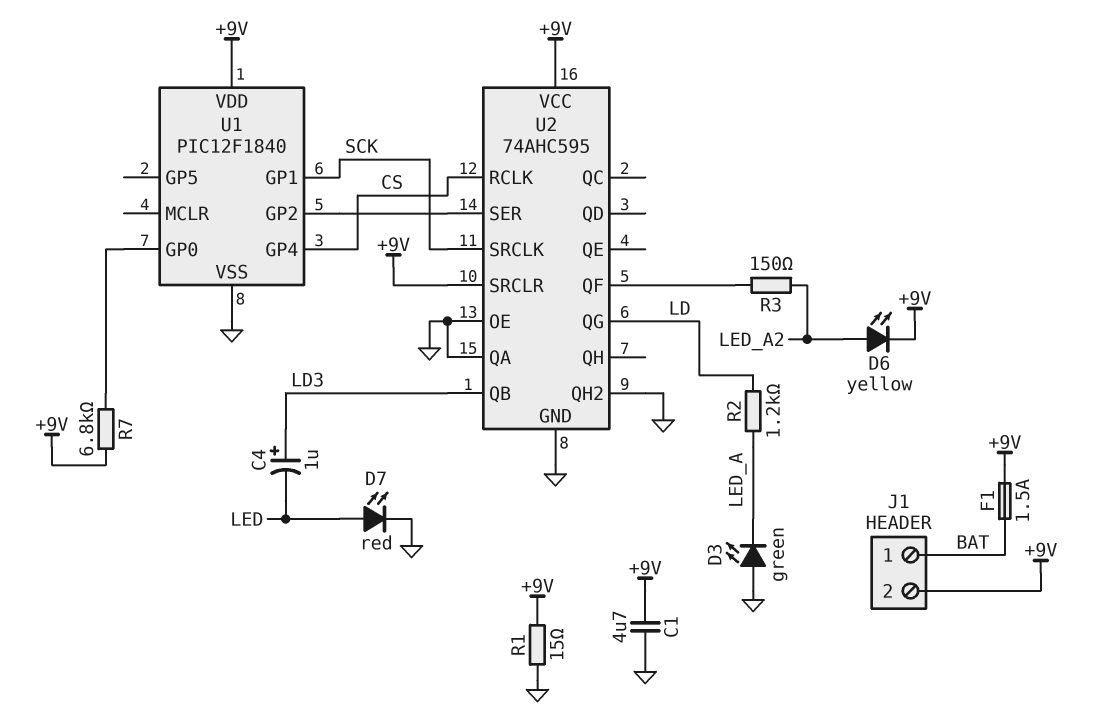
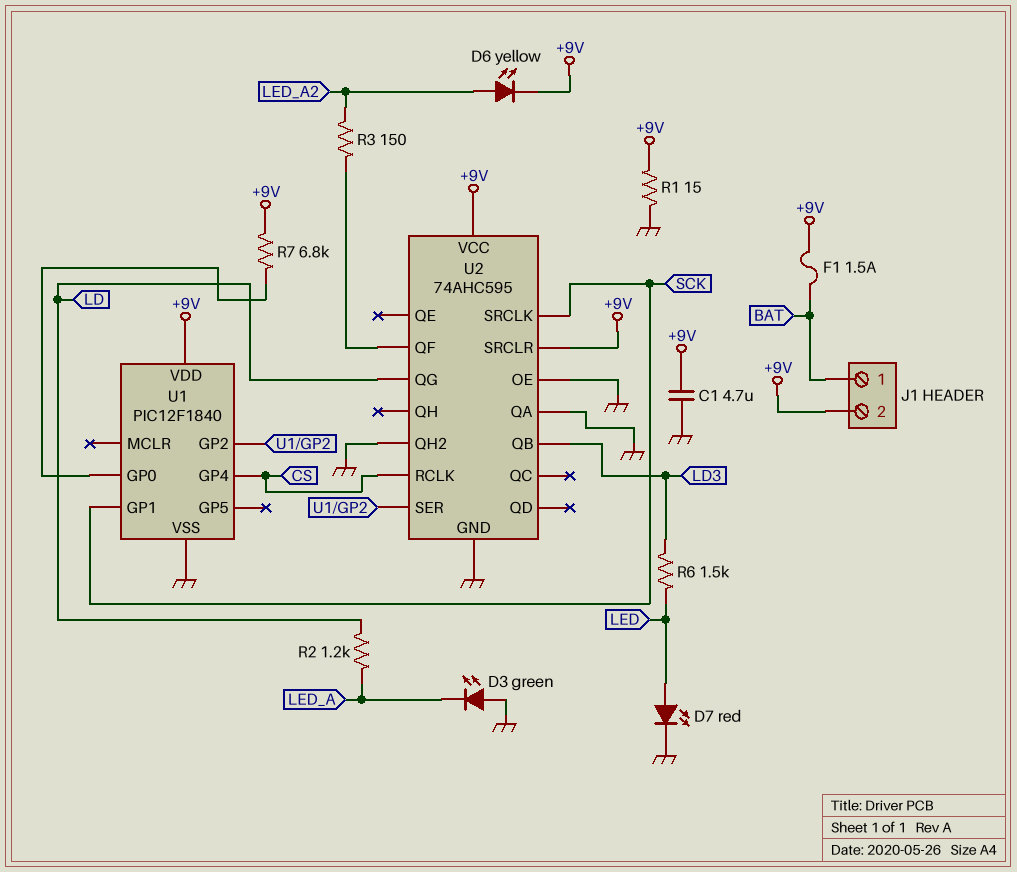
C4: 1uF (plus LD3, minus LED) -> none
R6: none -> 1.5k (LD3, LED)

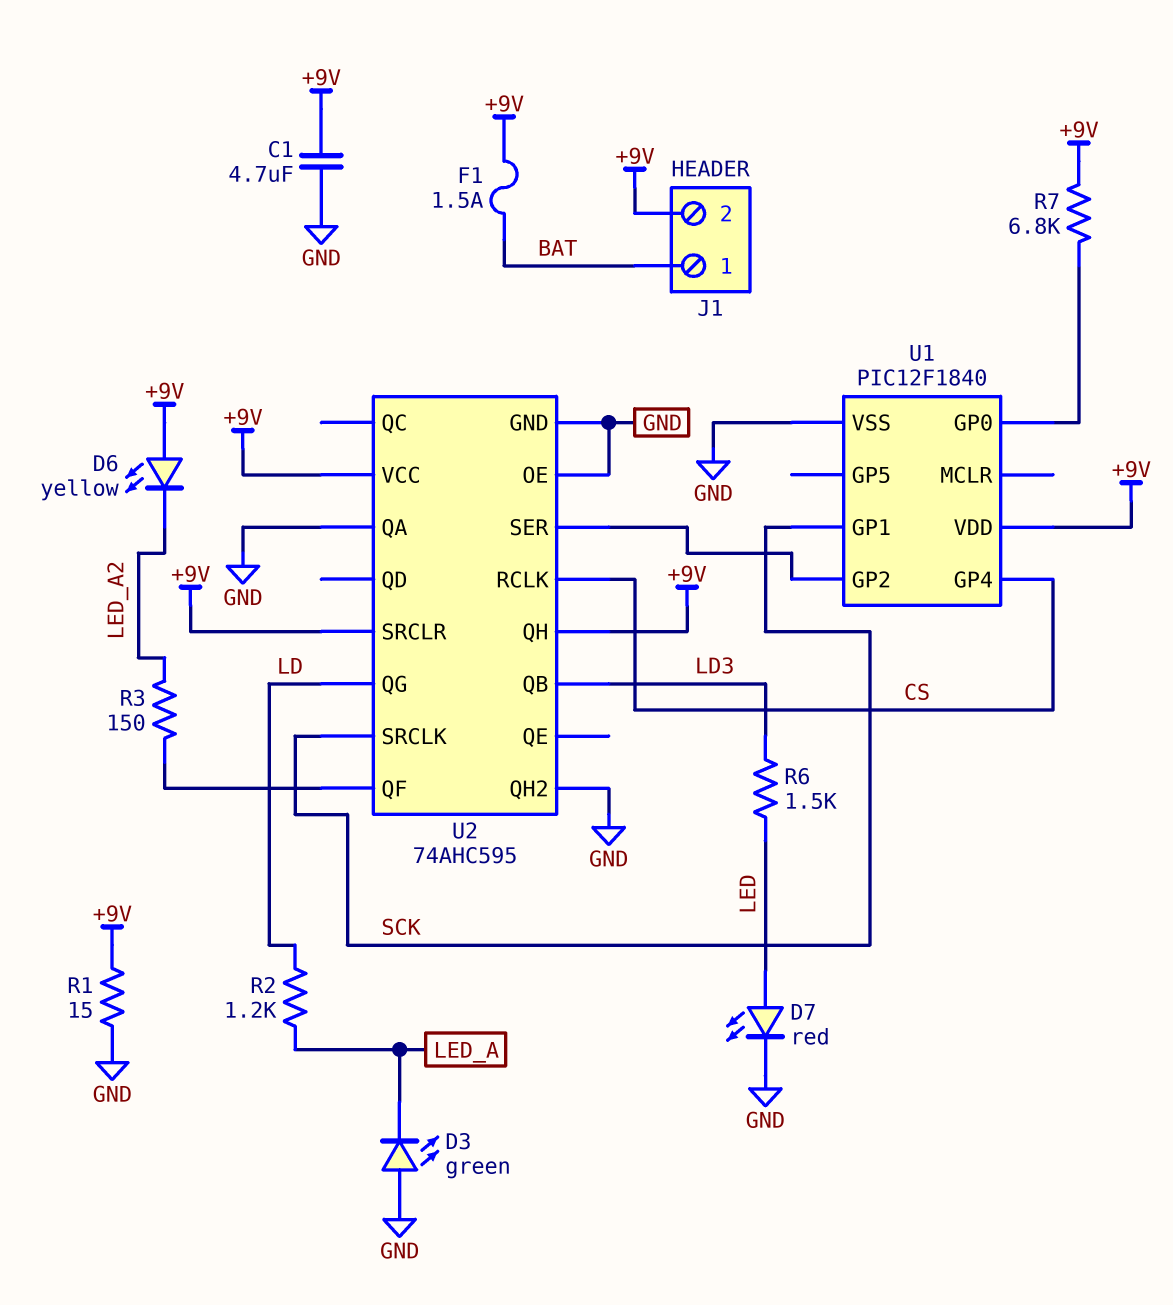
D6: LED yellow (A LED_A2, K +9V) -> LED yellow (A +9V, K LED_A2)
U2 pin QH: none -> +9V

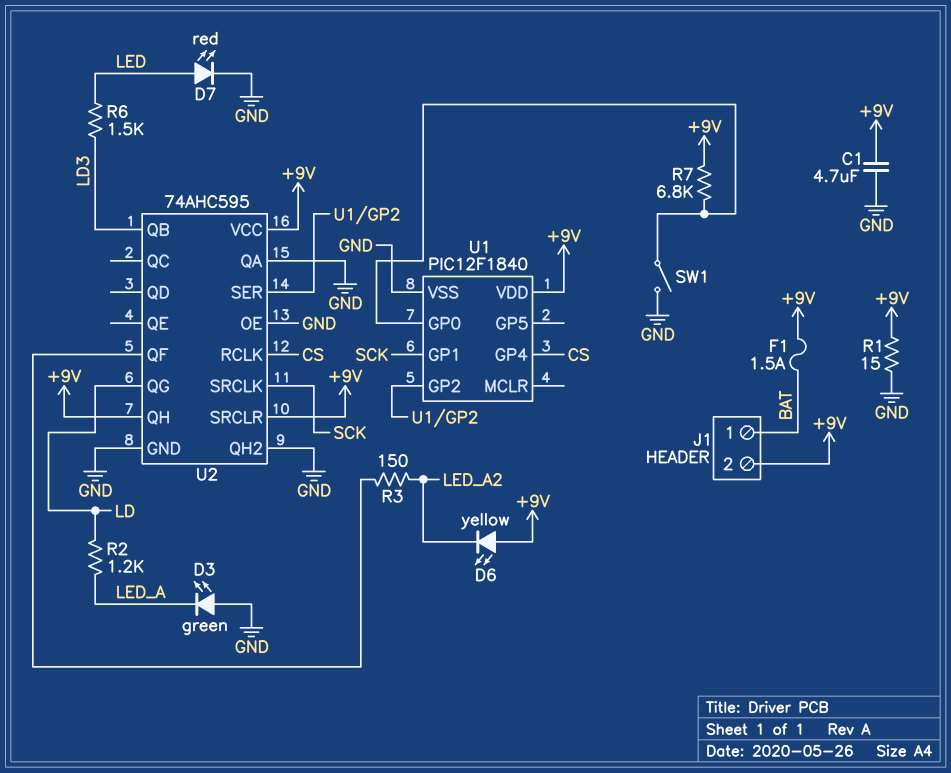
SW1: none -> switch (GND, U1/GP0)

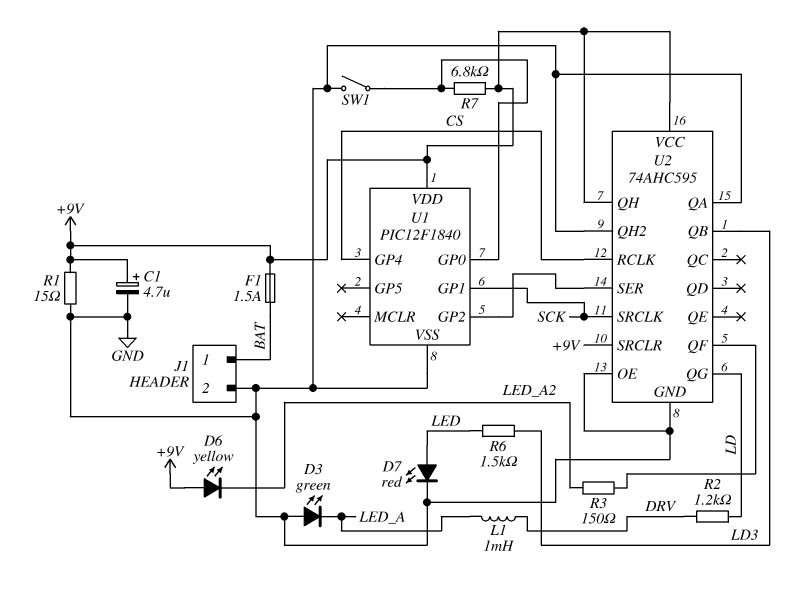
C1: 4.7uF (+9V, GND) -> 4.7uF (plus +9V, minus GND)
J1 pin 2: +9V -> GND
L1: none -> 1mH (DRV, LED_A)
R2: 1.2k (LD, LED_A) -> 1.2k (DRV, LD)

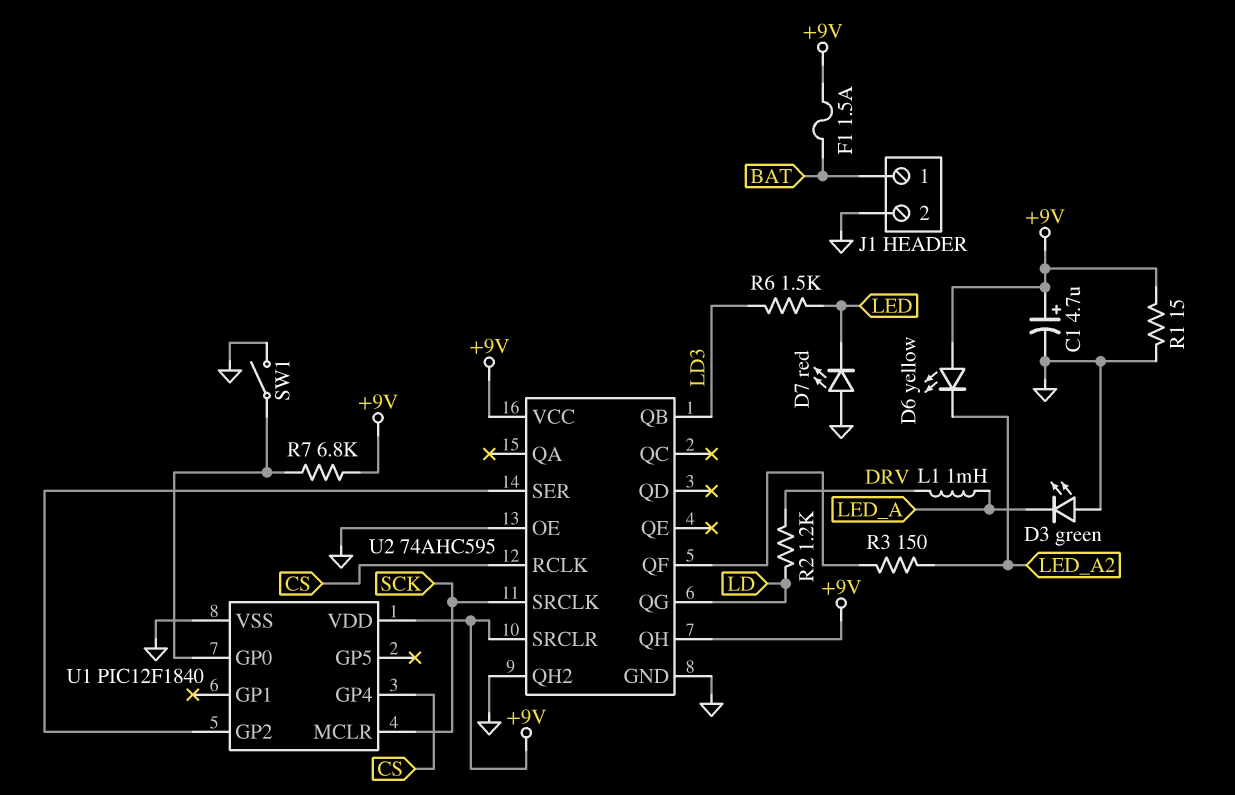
D7: LED red (A LED, K GND) -> LED red (A GND, K LED)
U1 pin GP1: SCK -> none
U1 pin MCLR: none -> SCK
U2 pin QA: GND -> none

